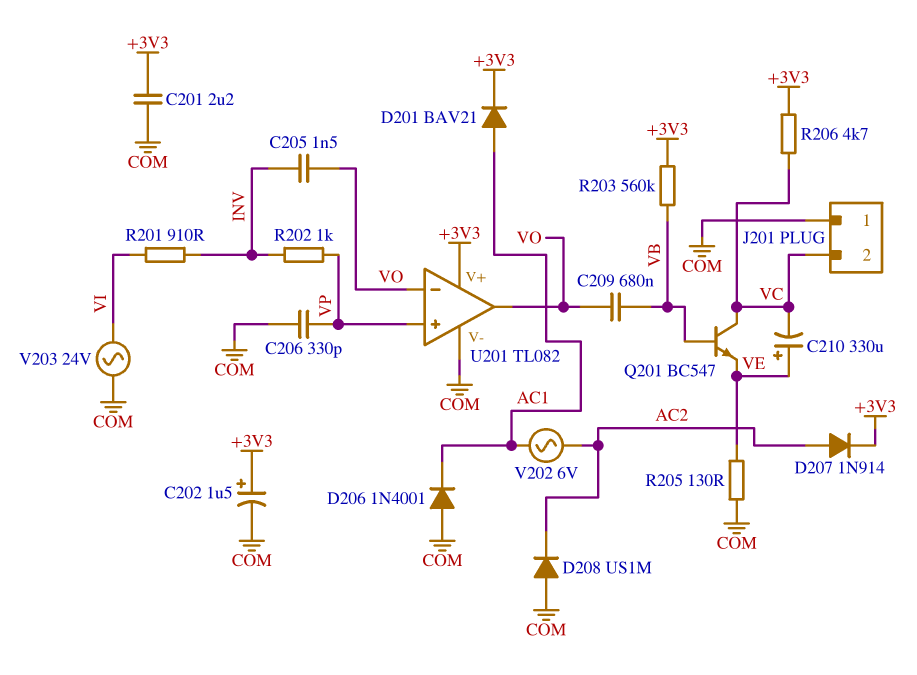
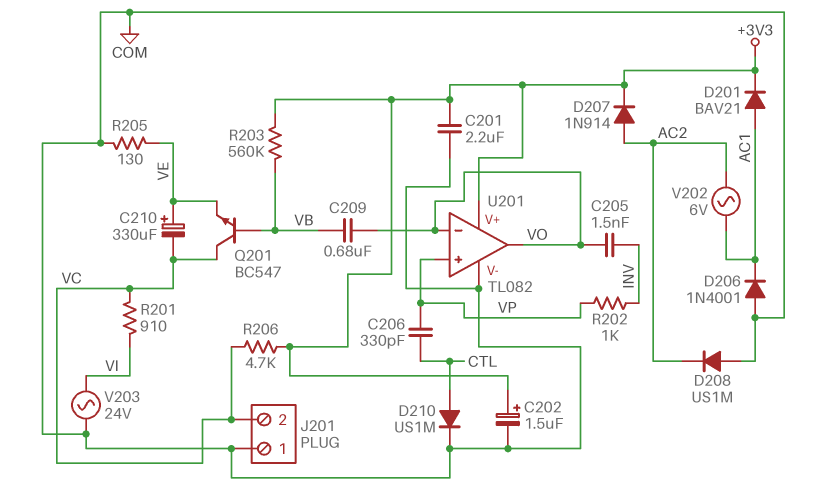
C206: 330pF (COM, VP) -> 330pF (CTL, VP)
D210: none -> diode US1M (A CTL, K COM)
R201: 910 (INV, VI) -> 910 (VC, VI)

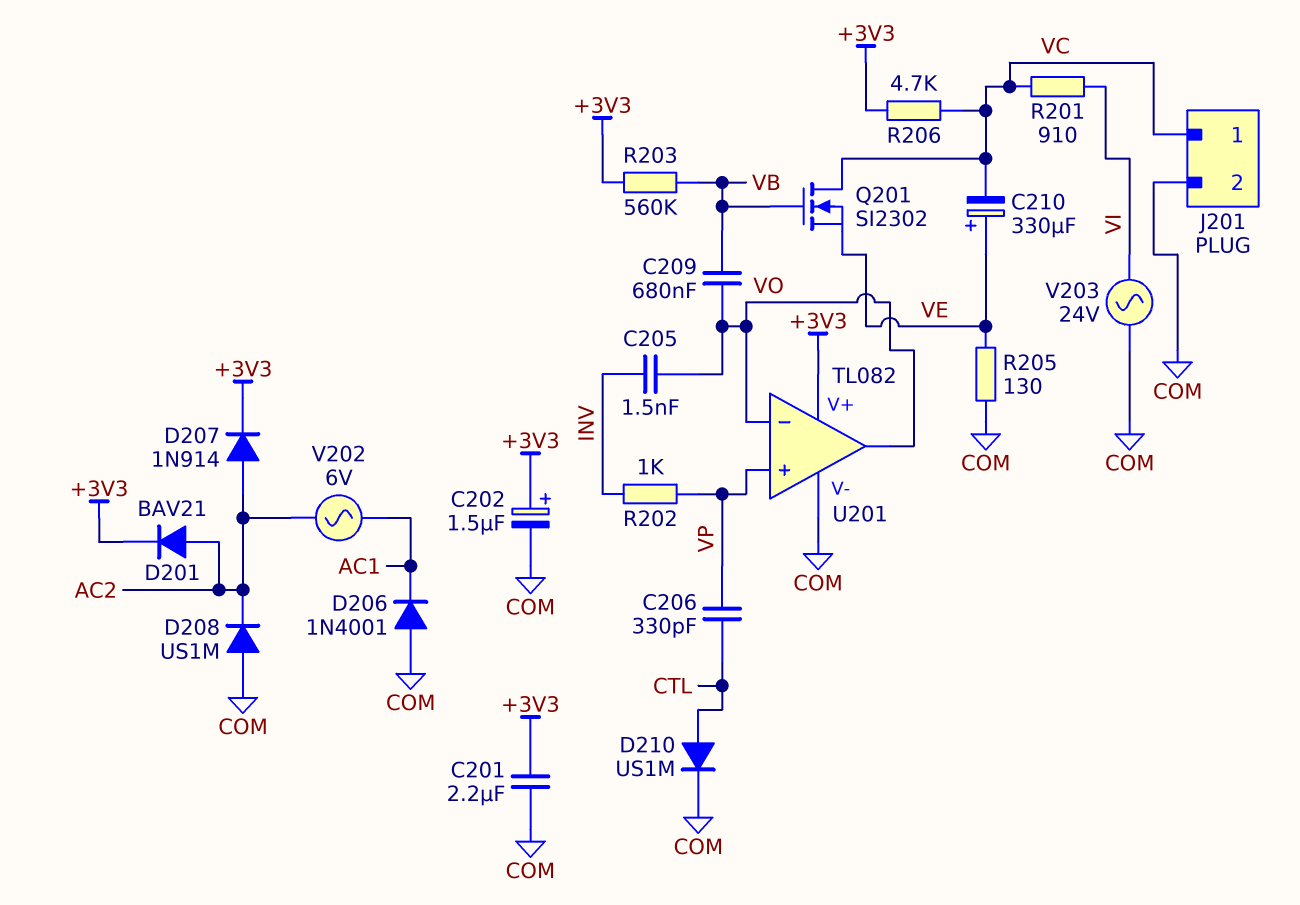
D201: diode BAV21 (A AC1, K +3V3) -> diode BAV21 (A AC2, K +3V3)
J201 pin 1: COM -> VC
J201 pin 2: VC -> COM
Q201: NPN BC547 (B VB, C VC, E VE) -> NMOS SI2302 (G VB, D VC, S VE)

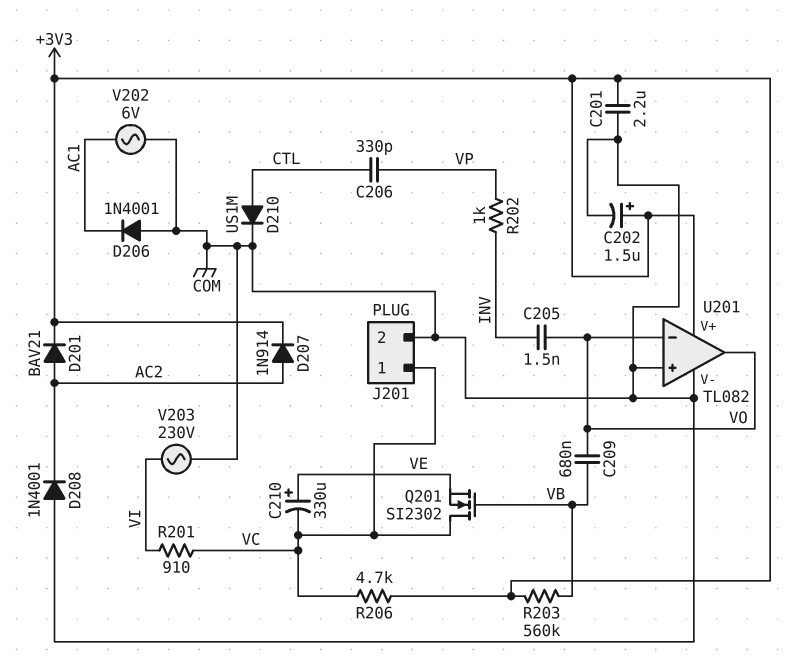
D208: diode US1M (A COM, K AC2) -> diode 1N4001 (A COM, K AC2)
R205: 130 (COM, VE) -> none
U201 pin in+: VP -> COM
V202: AC 6V (AC1, AC2) -> AC 6V (AC1, COM)
V203: AC 24V (COM, VI) -> AC 230V (COM, VI)

